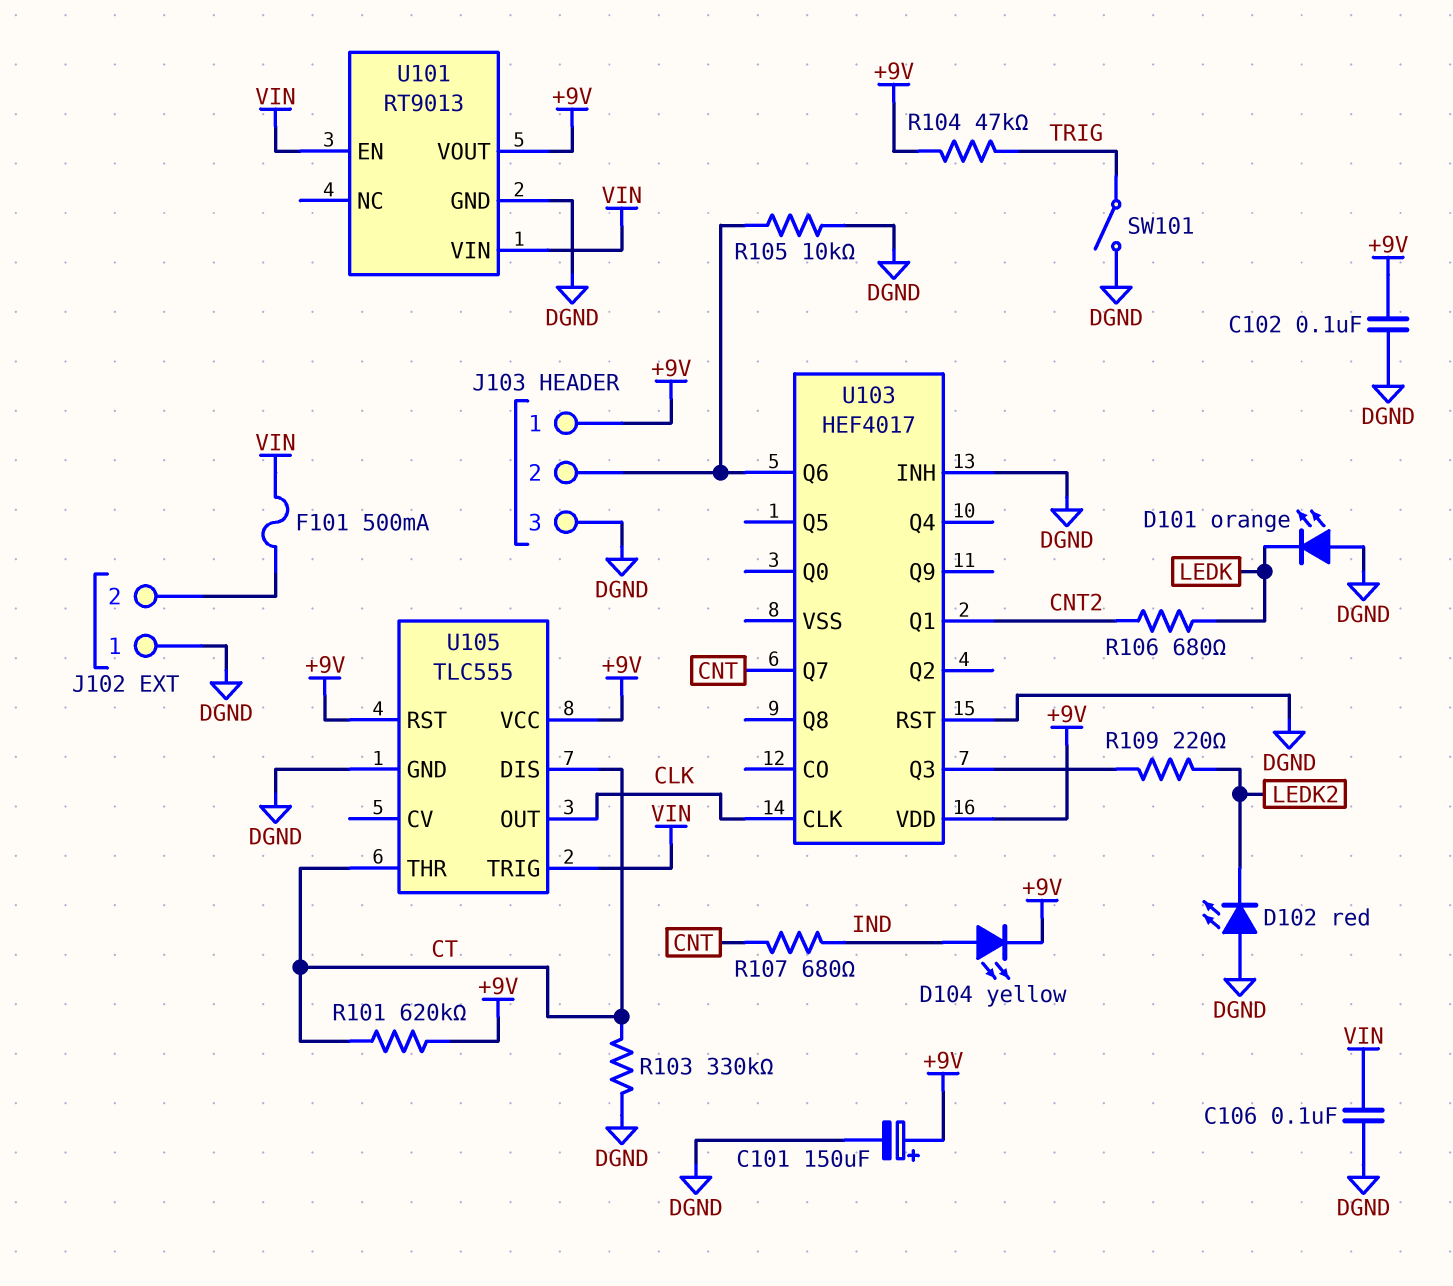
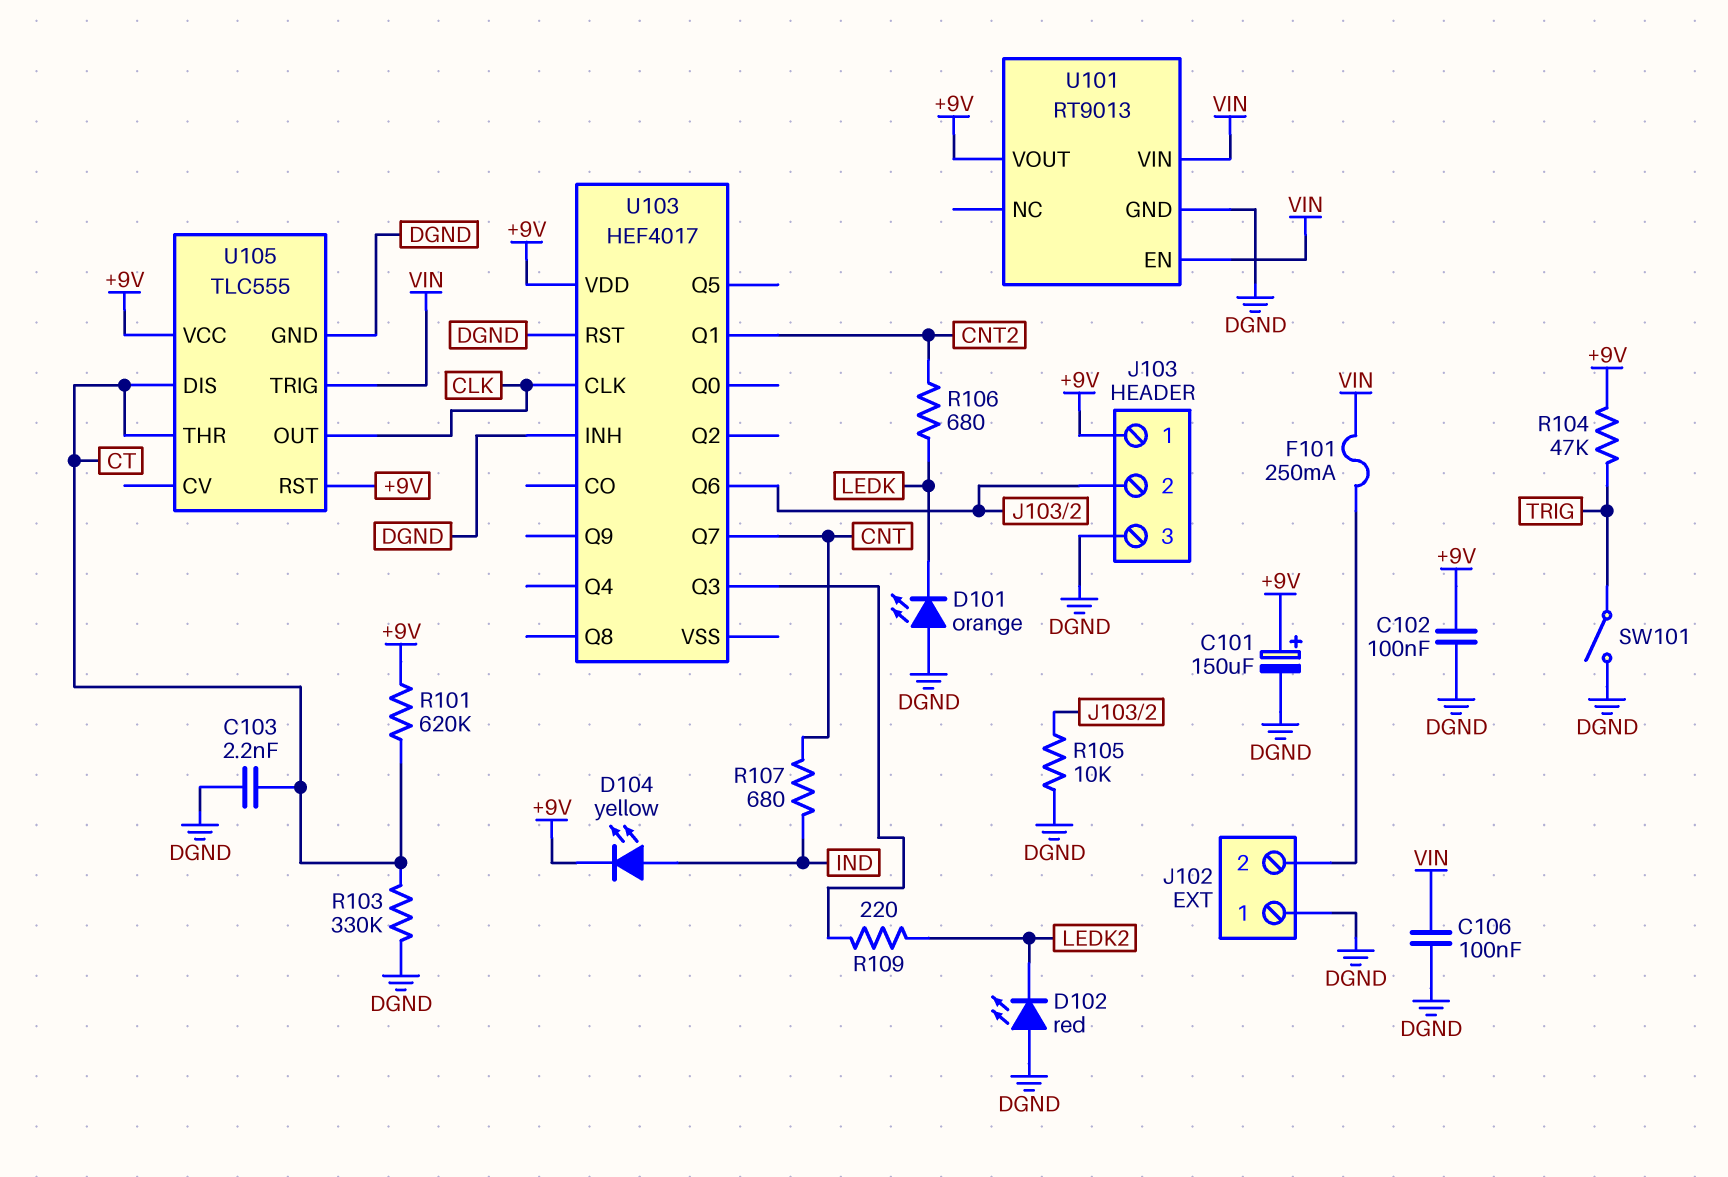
C103: none -> 2.2nF (CT, DGND)
F101: 500mA (J102/2, VIN) -> 250mA (J102/2, VIN)

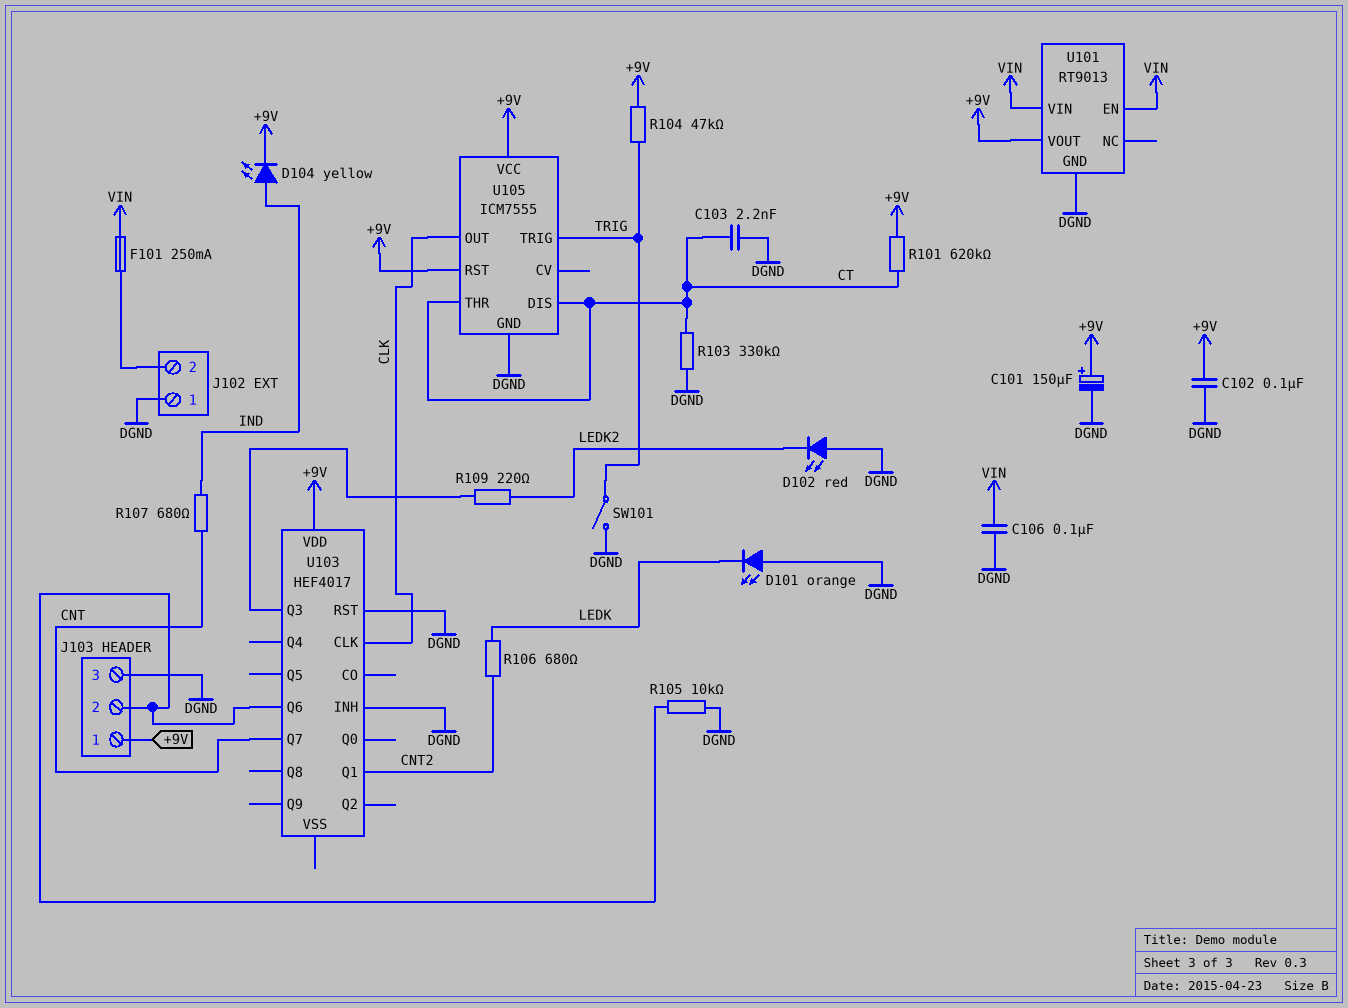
U105: TLC555 -> ICM7555
U105 pin TRIG: VIN -> TRIG

